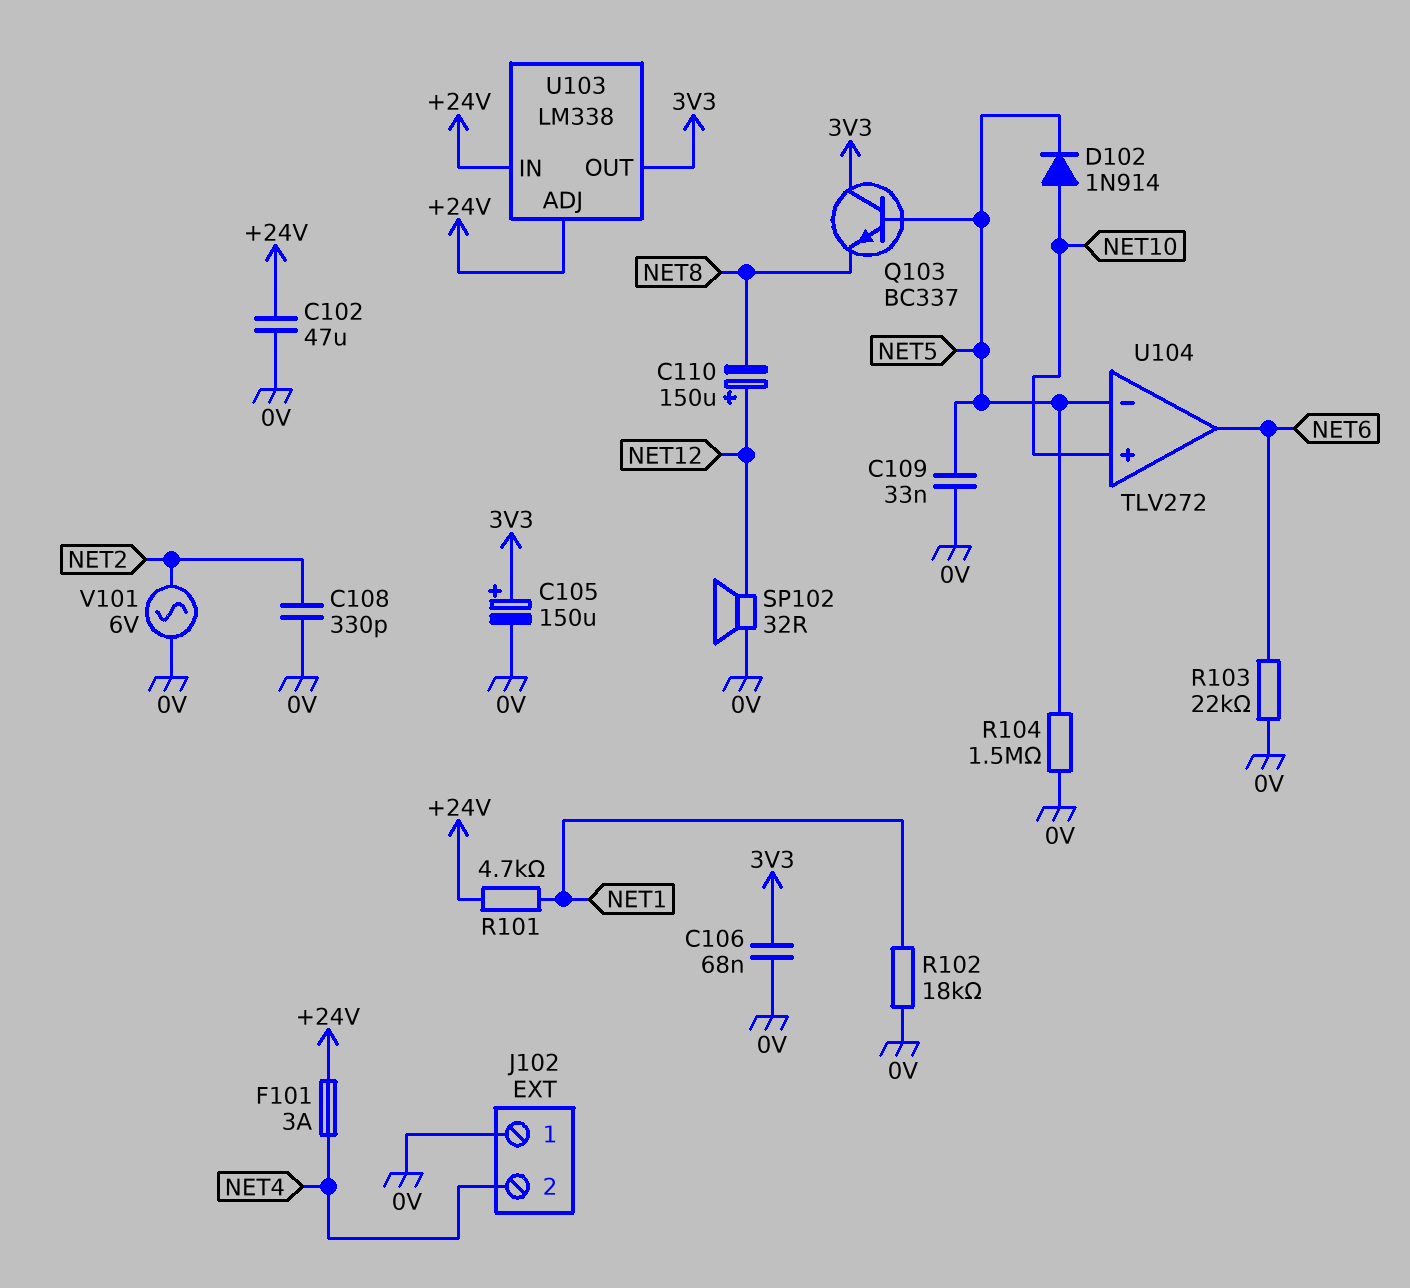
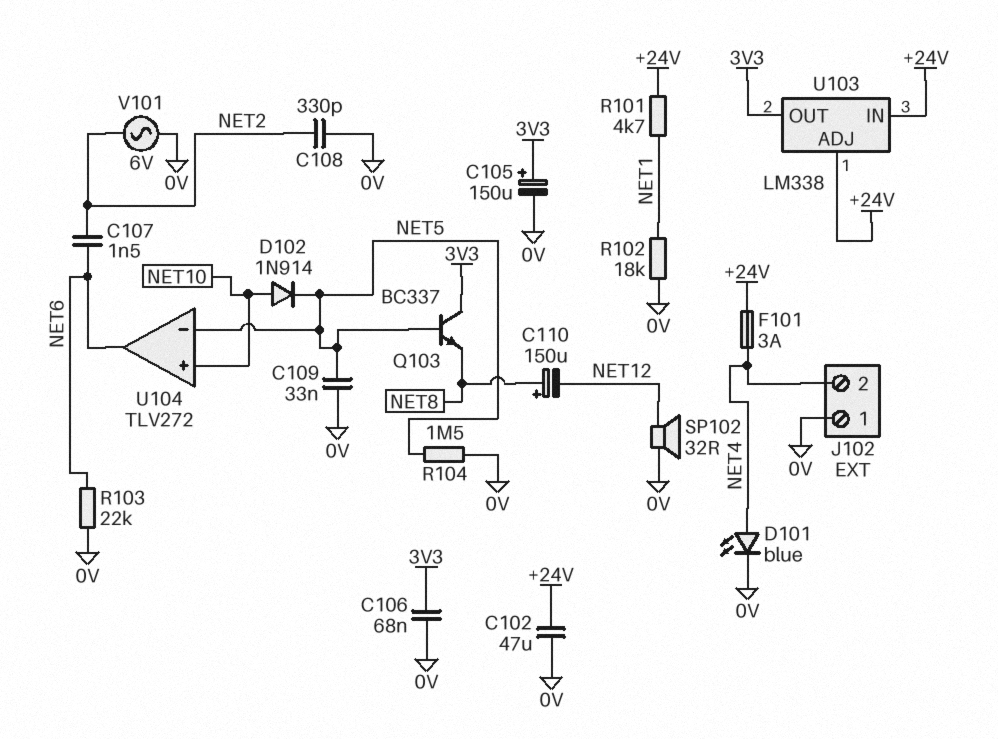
C107: none -> 1.5nF (NET2, NET6)
C110: 150uF (plus NET12, minus NET8) -> 150uF (plus NET8, minus NET12)
D101: none -> LED blue (A NET4, K 0V)

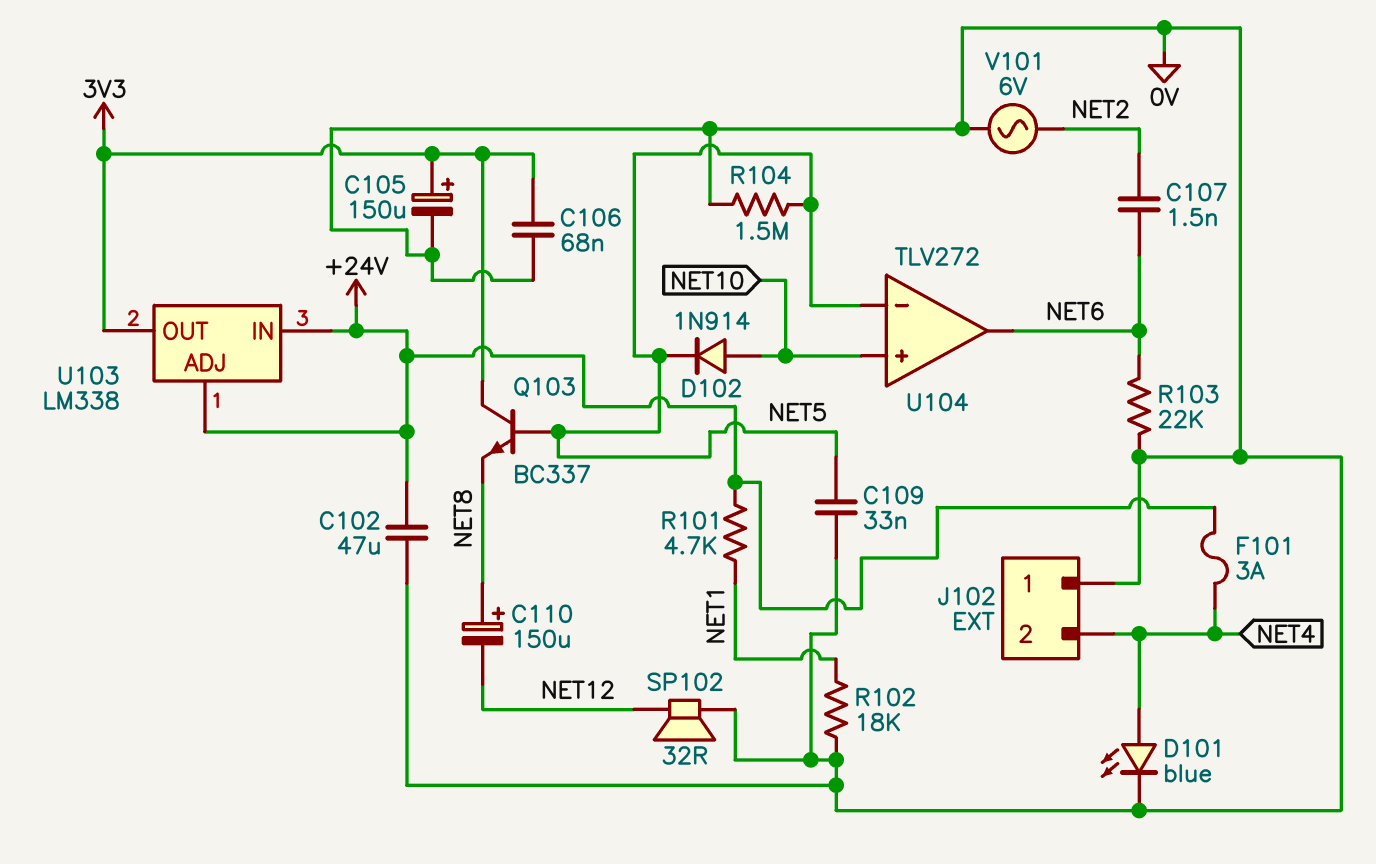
C108: 330pF (0V, NET2) -> none

